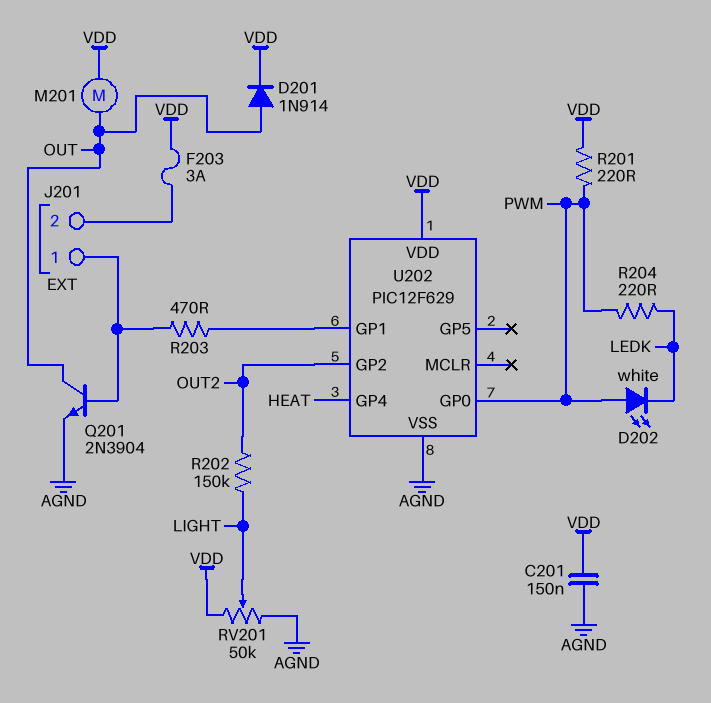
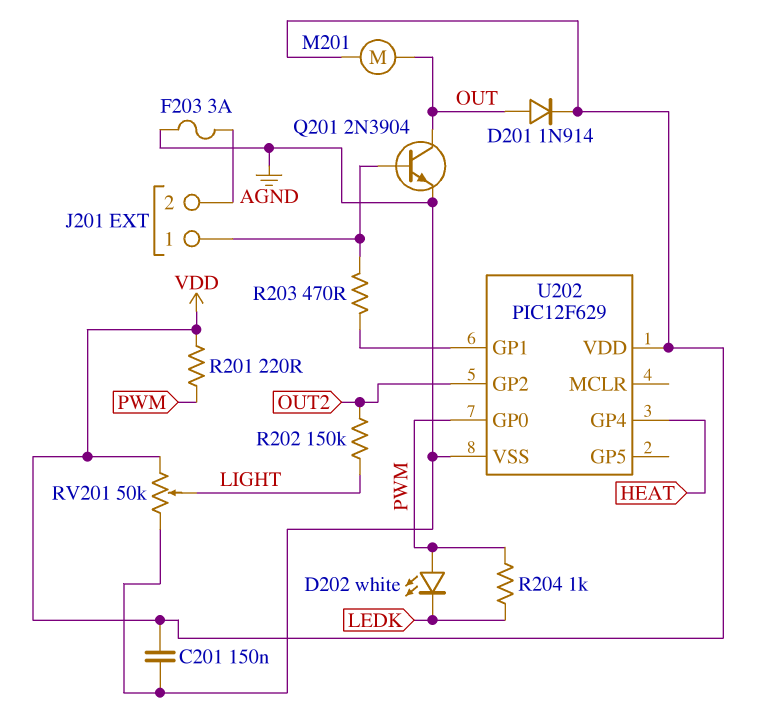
F203: 3A (J201/2, VDD) -> 3A (AGND, J201/2)
R204: 220 (LEDK, PWM) -> 1k (LEDK, PWM)

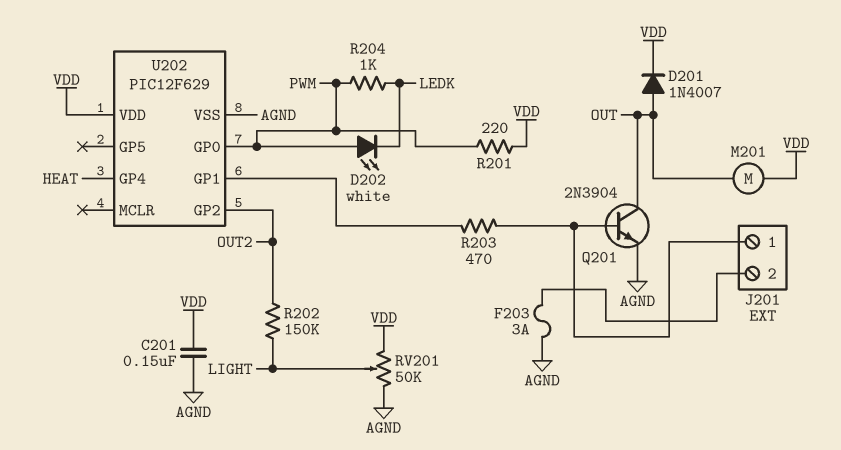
D201: diode 1N914 (A OUT, K VDD) -> diode 1N4007 (A OUT, K VDD)

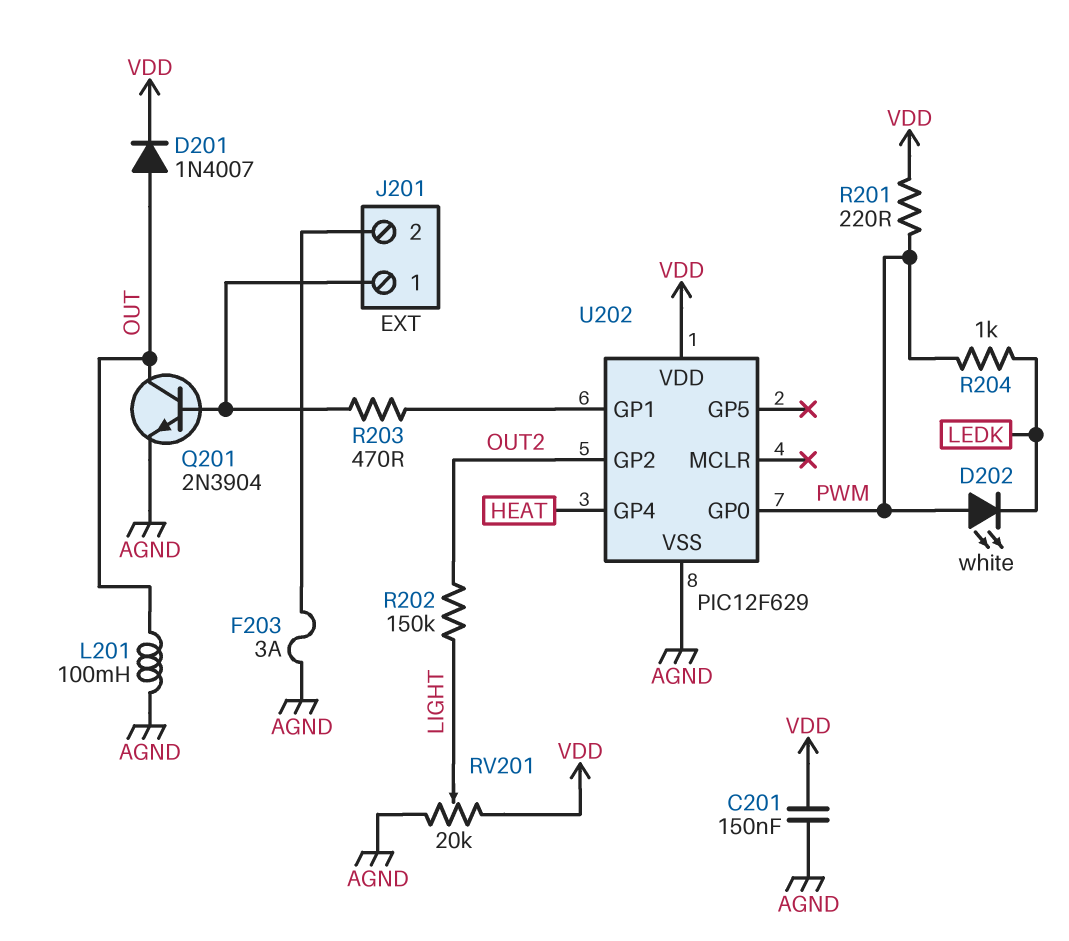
L201: none -> 100mH (AGND, OUT)
M201: motor (OUT, VDD) -> none
RV201: 50k (AGND, VDD, wiper LIGHT) -> 20k (AGND, VDD, wiper LIGHT)

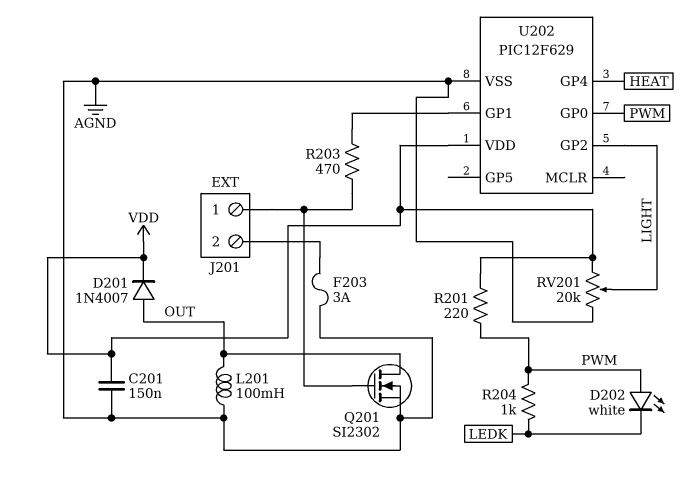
Q201: NPN 2N3904 (B J201/1, C OUT, E AGND) -> NMOS SI2302 (G J201/1, D OUT, S AGND)
R202: 150k (LIGHT, OUT2) -> none
U202 pin GP2: OUT2 -> LIGHT

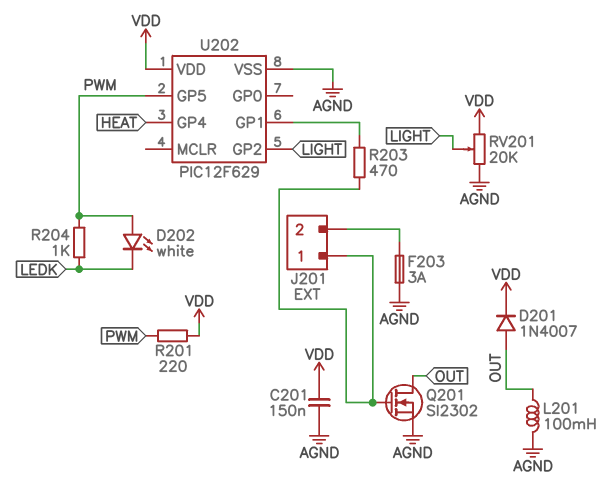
U202 pin GP0: PWM -> none
U202 pin GP5: none -> PWM

